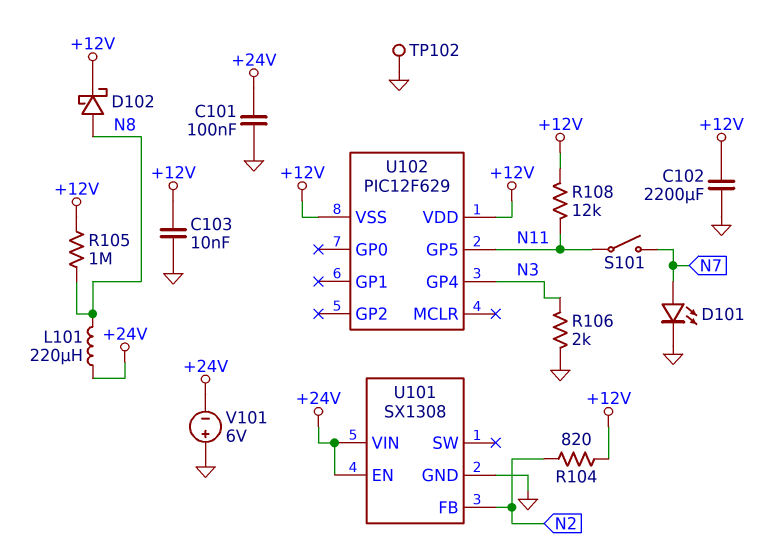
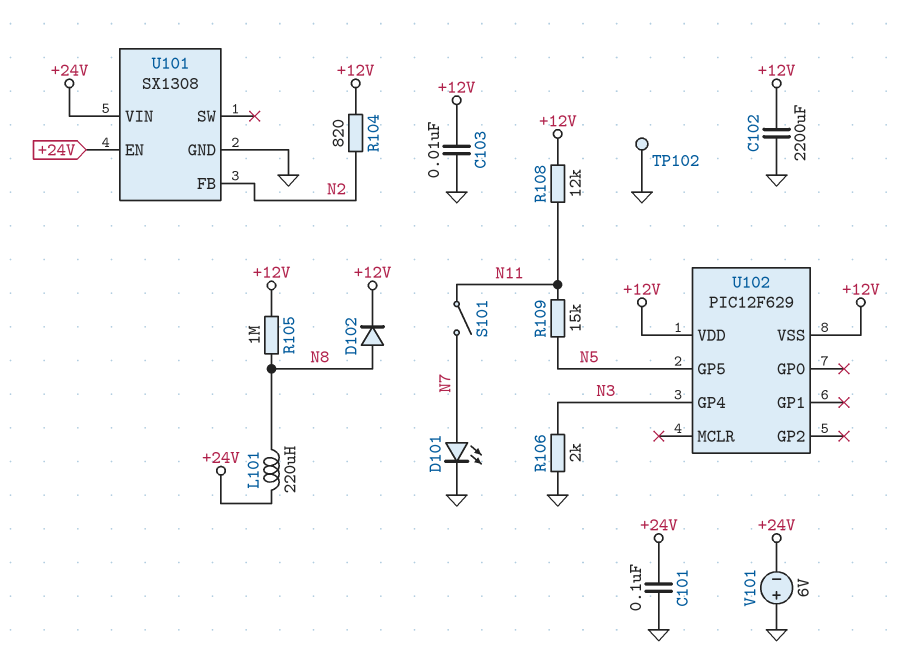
D102: schottky (A N8, K +12V) -> diode (A N8, K +12V)
R109: none -> 15k (N5, N11)
U102 pin GP5: N11 -> N5

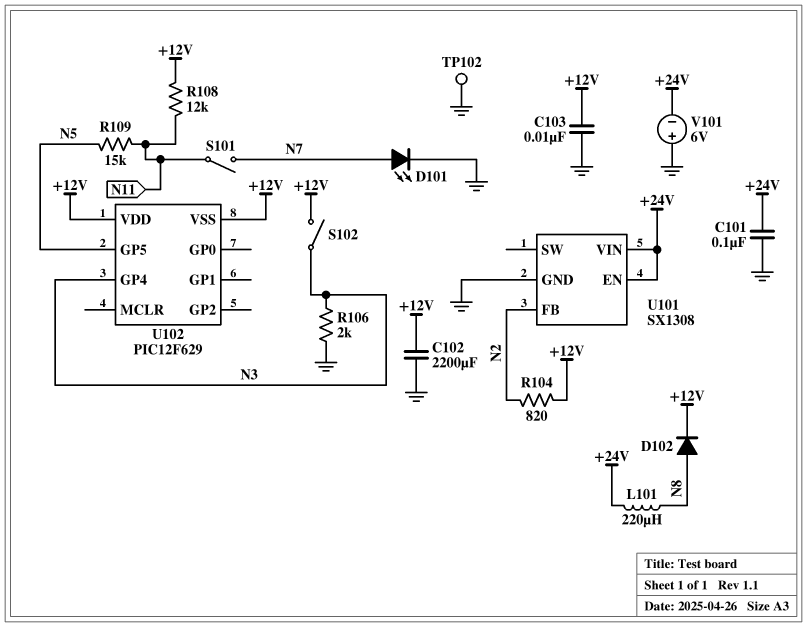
R105: 1M (+12V, N8) -> none
S102: none -> switch (+12V, N3)

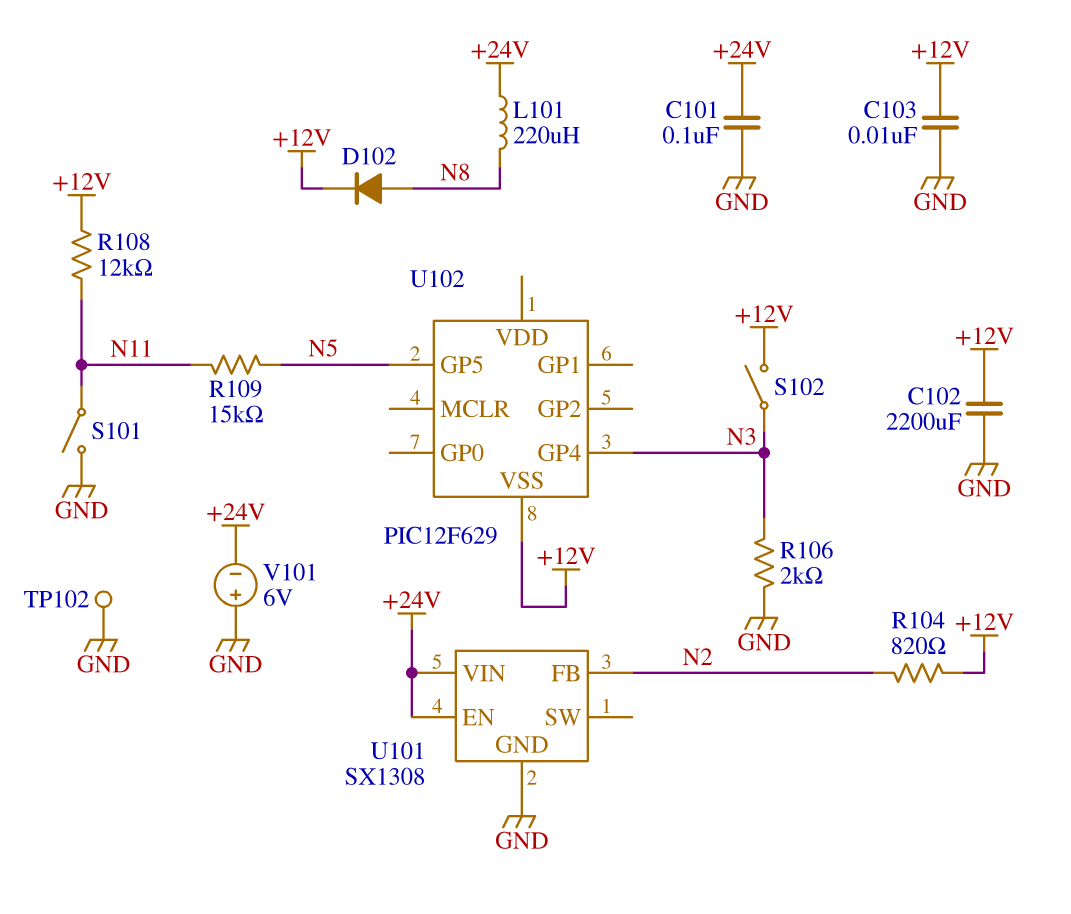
D101: LED (A N7, K GND) -> none
S101: switch (N7, N11) -> switch (GND, N11)
U102 pin VDD: +12V -> none

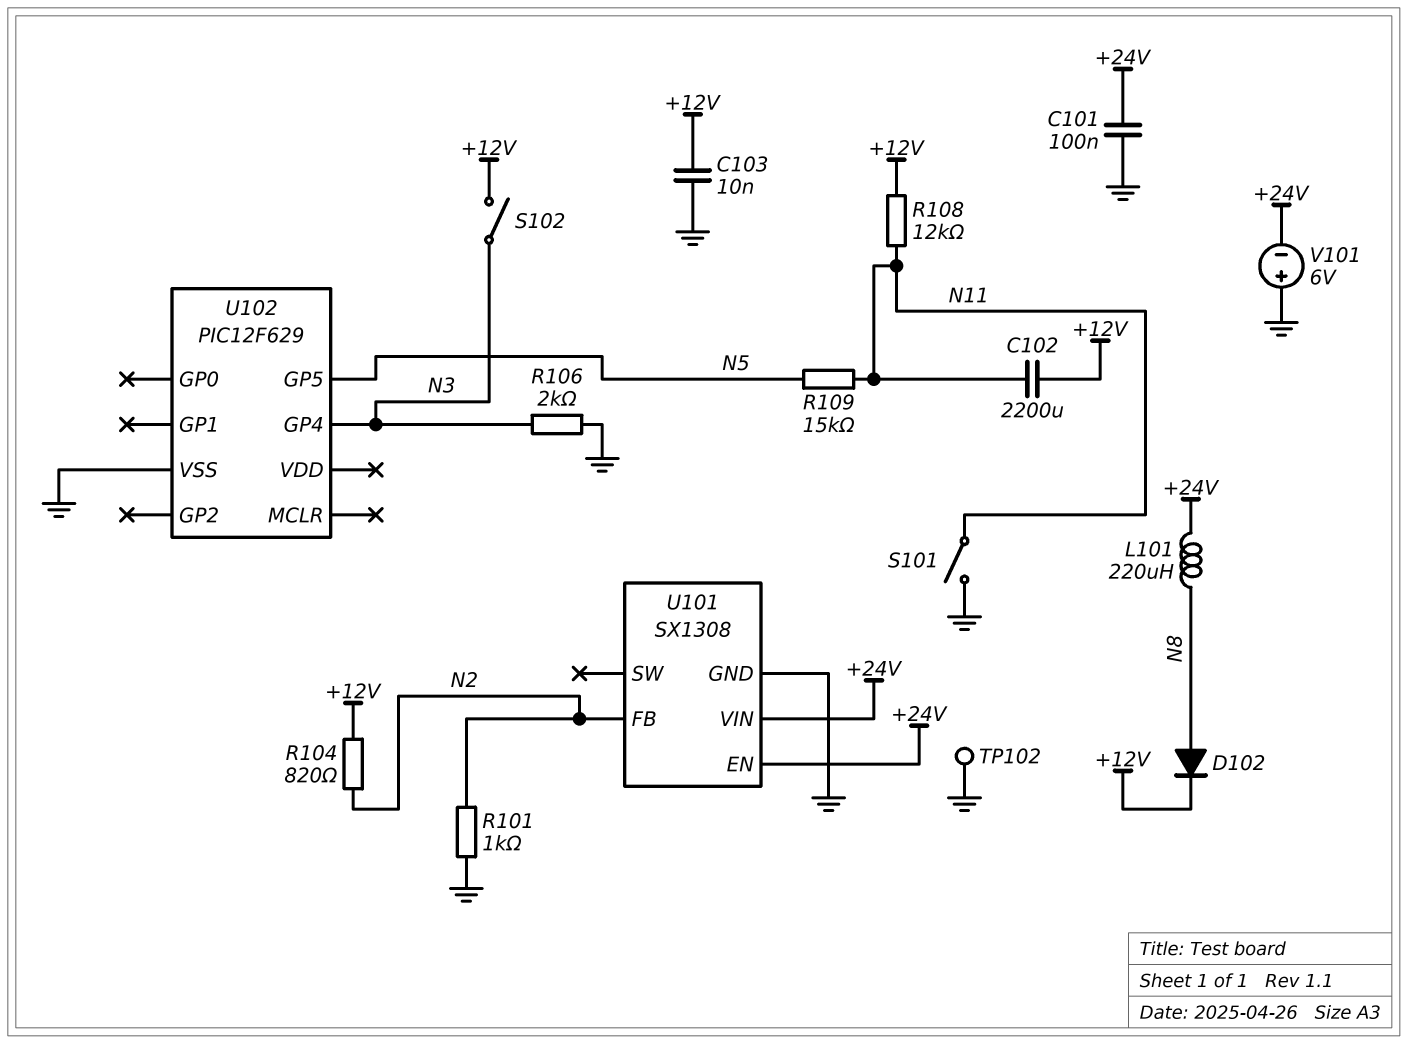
C102: 2200uF (+12V, GND) -> 2200uF (+12V, N11)
R101: none -> 1k (GND, N2)
U102 pin VSS: +12V -> GND

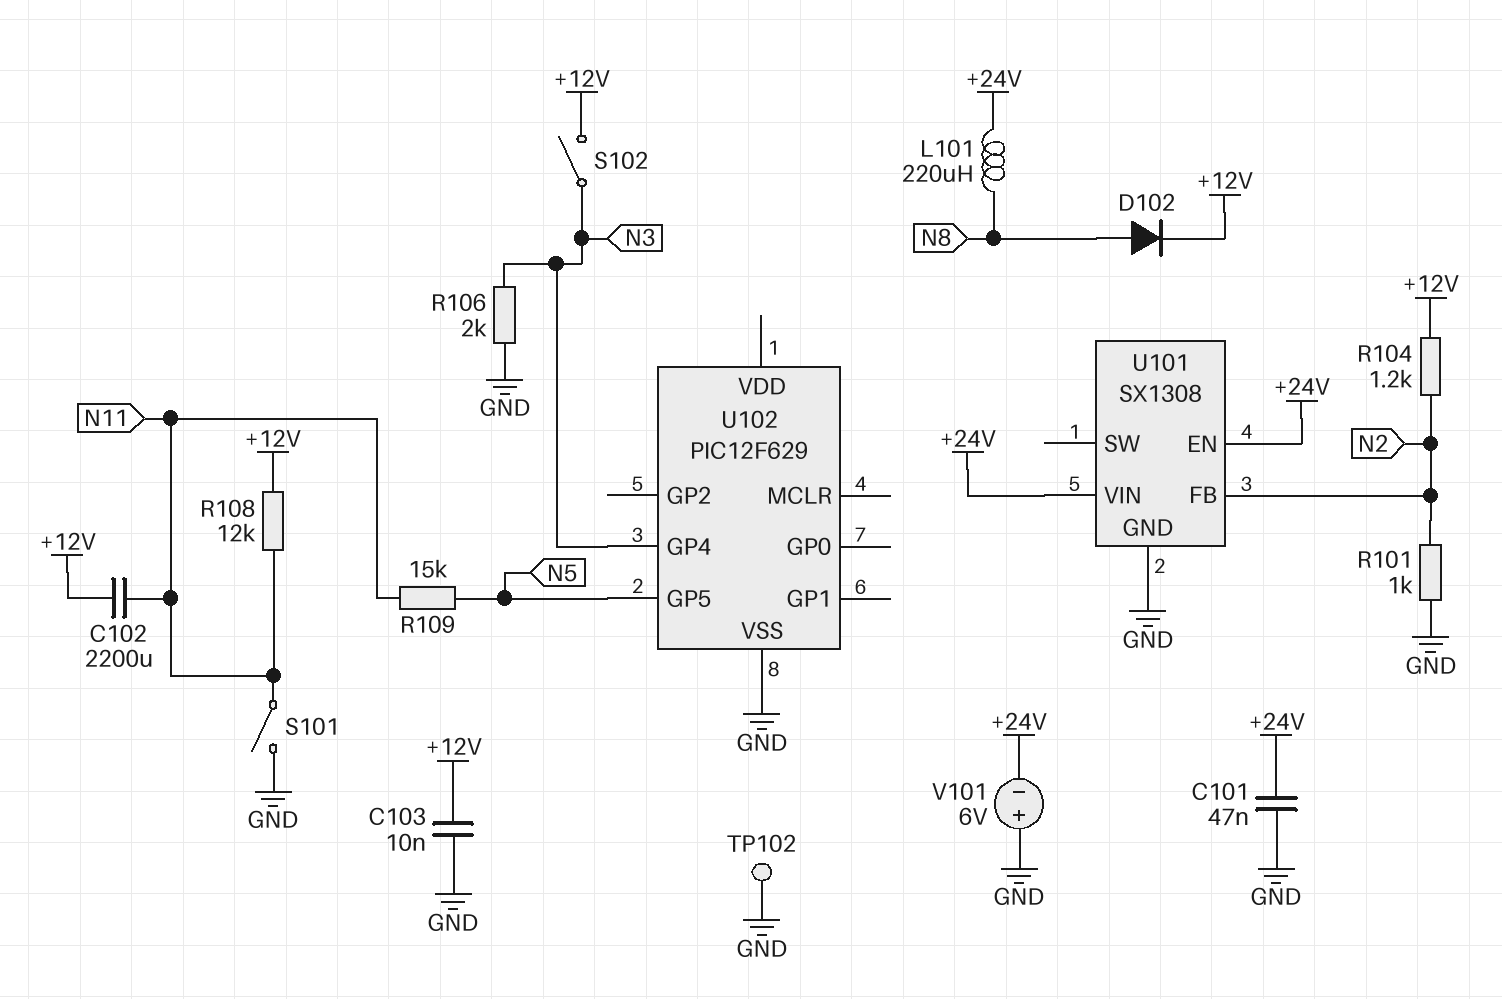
C101: 100nF (+24V, GND) -> 47nF (+24V, GND)
R104: 820 (+12V, N2) -> 1.2k (+12V, N2)

